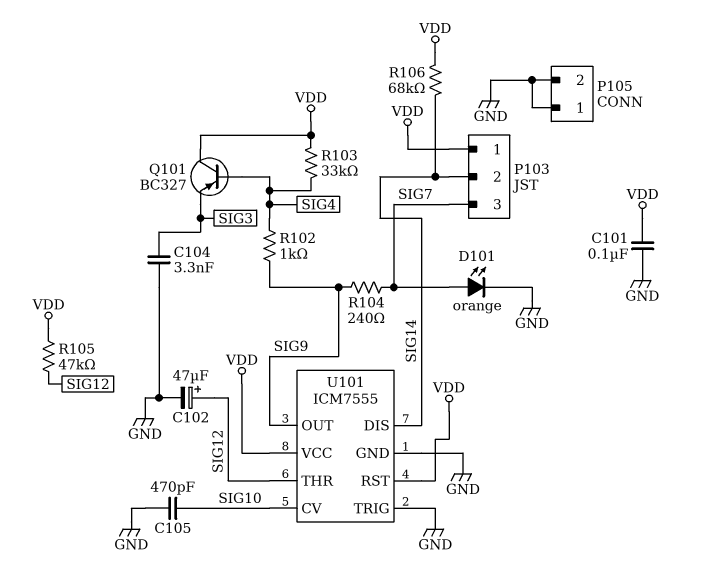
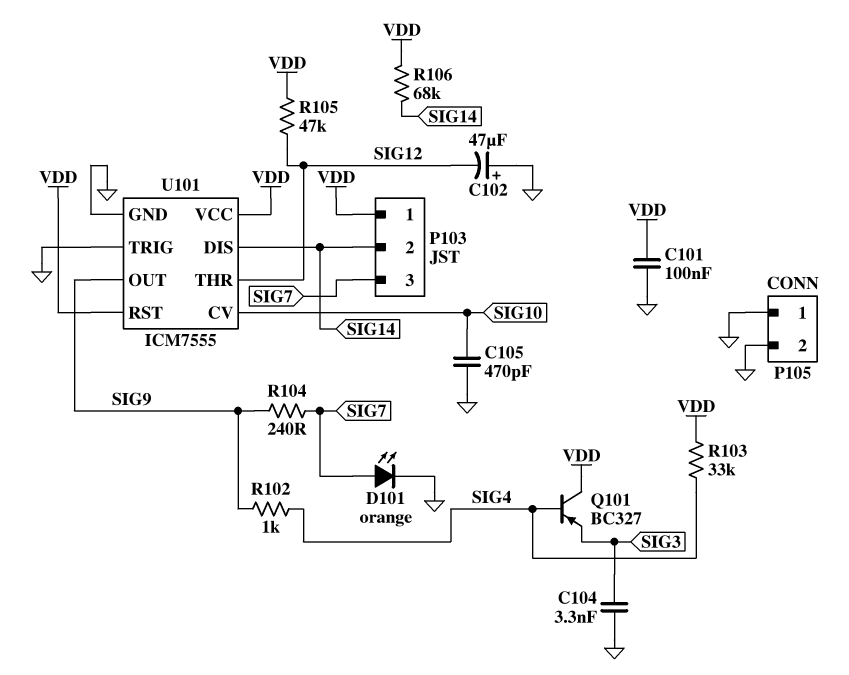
C102: 47uF (plus SIG12, minus GND) -> 47uF (plus GND, minus SIG12)

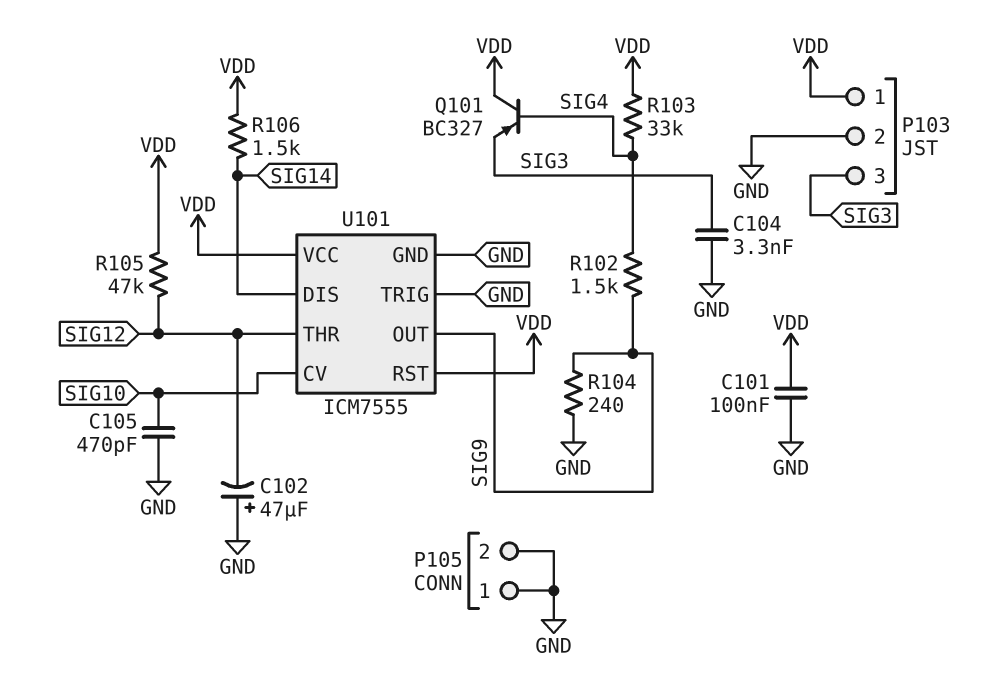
D101: LED orange (A SIG7, K GND) -> none
P103 pin 2: SIG14 -> GND
P103 pin 3: SIG7 -> SIG3
R102: 1k (SIG4, SIG9) -> 1.5k (SIG4, SIG9)
R104: 240 (SIG7, SIG9) -> 240 (GND, SIG9)
R106: 68k (SIG14, VDD) -> 1.5k (SIG14, VDD)

